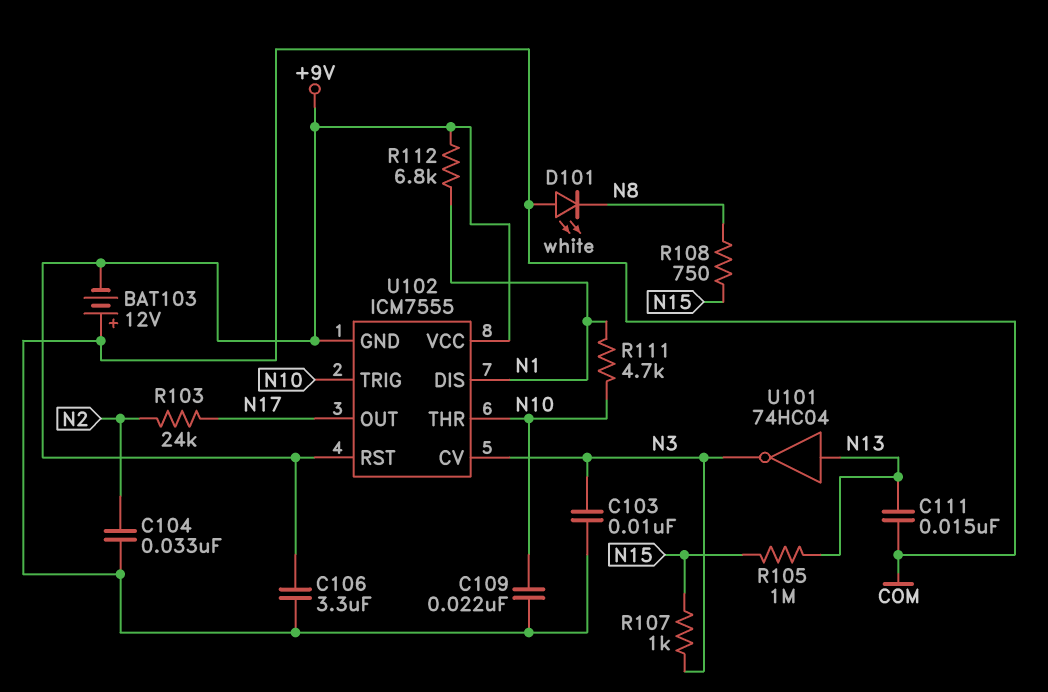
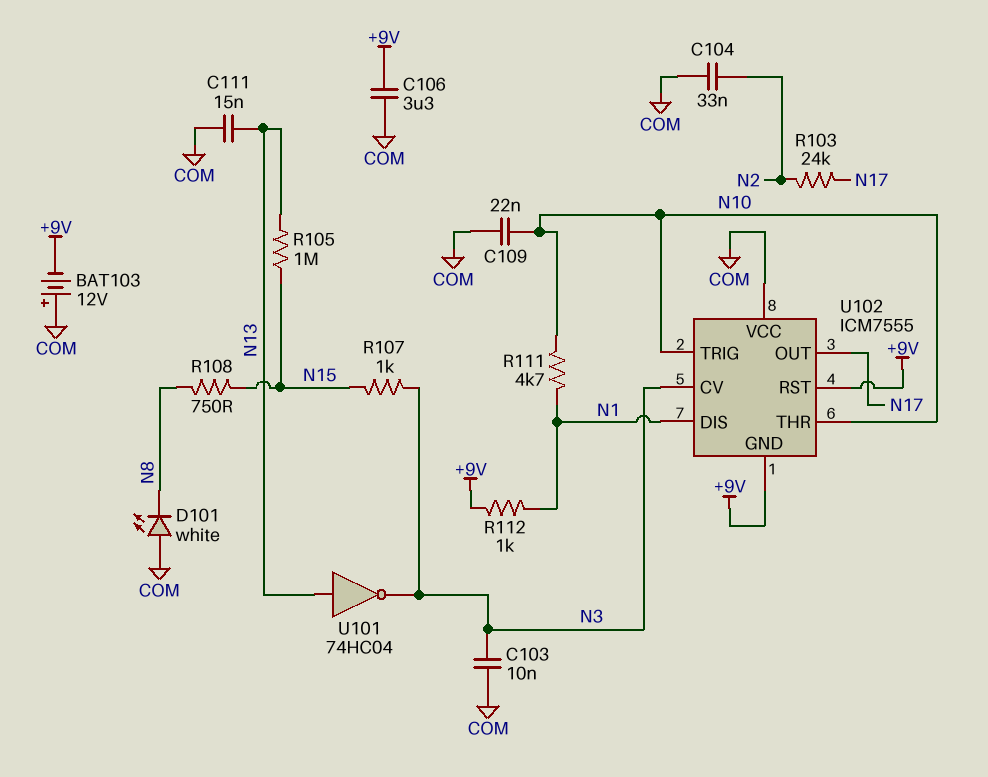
R112: 6.8k (+9V, N1) -> 1k (+9V, N1)
U102 pin VCC: +9V -> COM

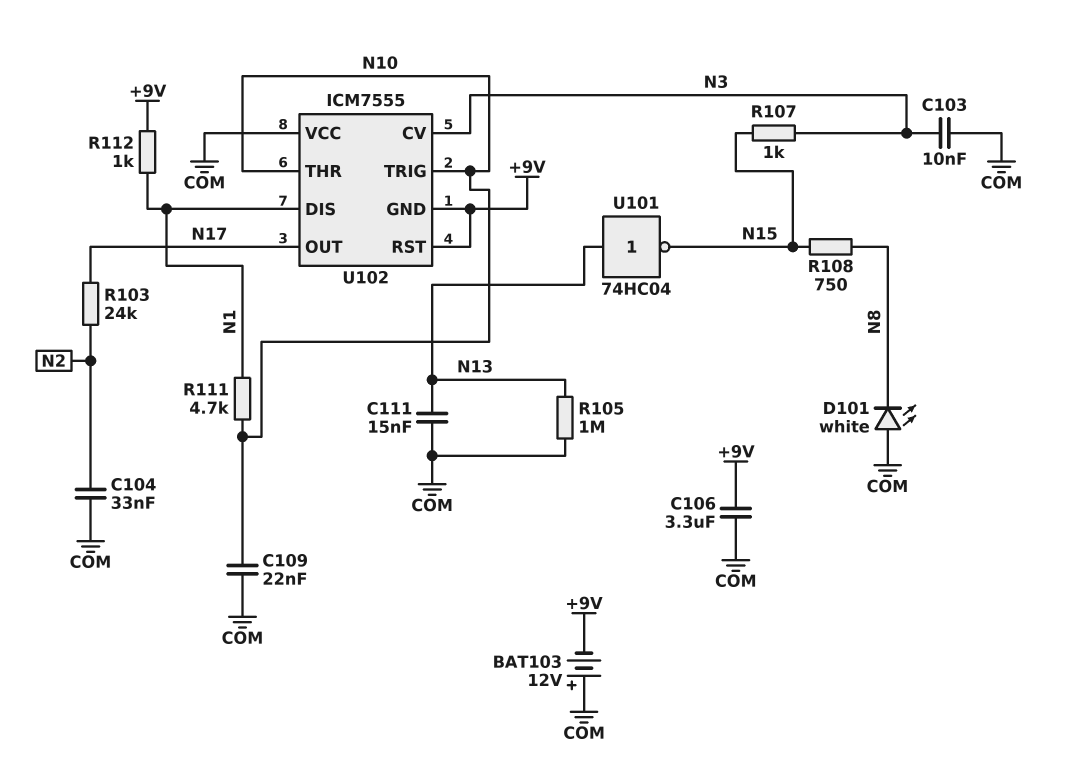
R105: 1M (N13, N15) -> 1M (COM, N13)
U101: NOT 74HC04 (in N13, out N3) -> NOT 74HC04 (in N13, out N15)

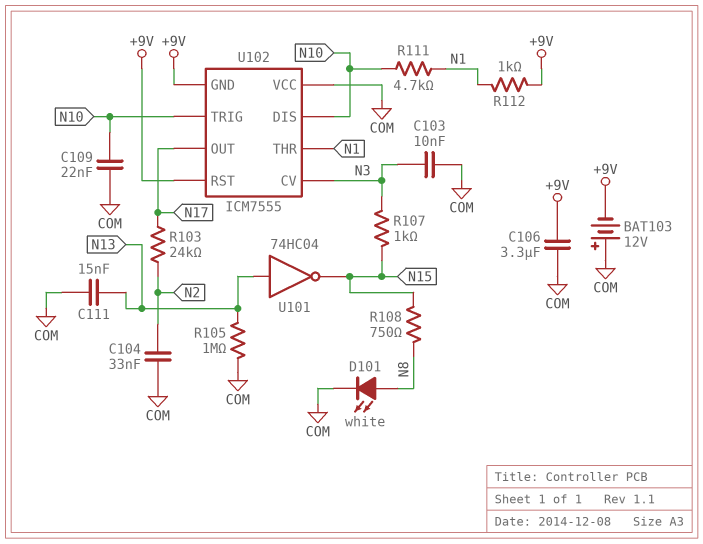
D101: LED white (A COM, K N8) -> LED white (A N8, K COM)
U102 pin DIS: N1 -> N10
U102 pin THR: N10 -> N1

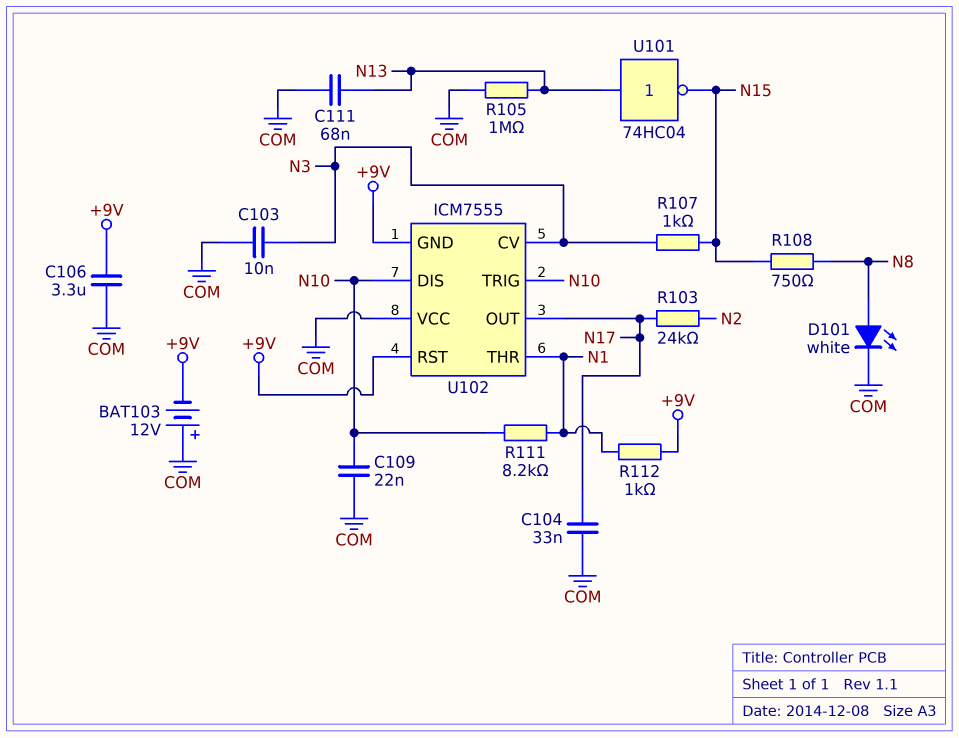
C104: 33nF (COM, N2) -> 33nF (COM, N17)
C111: 15nF (COM, N13) -> 68nF (COM, N13)
R111: 4.7k (N1, N10) -> 8.2k (N1, N10)

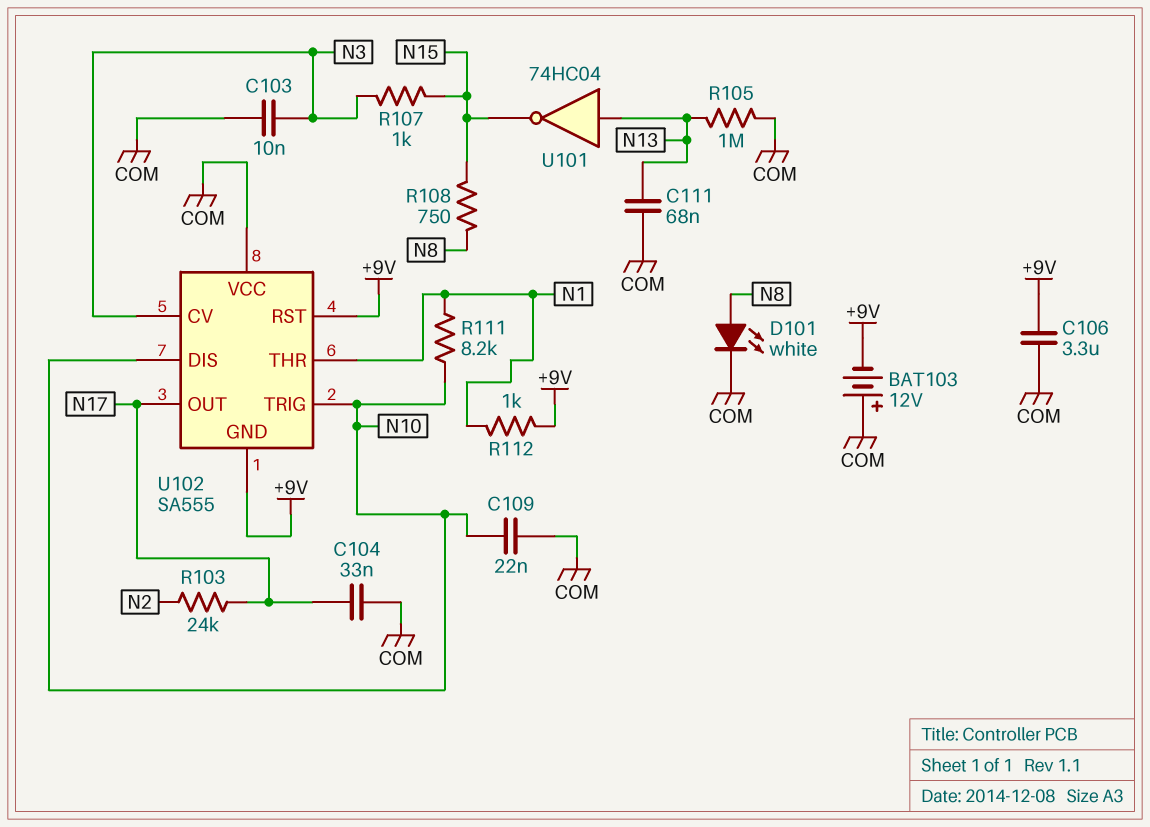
U102: ICM7555 -> SA555

